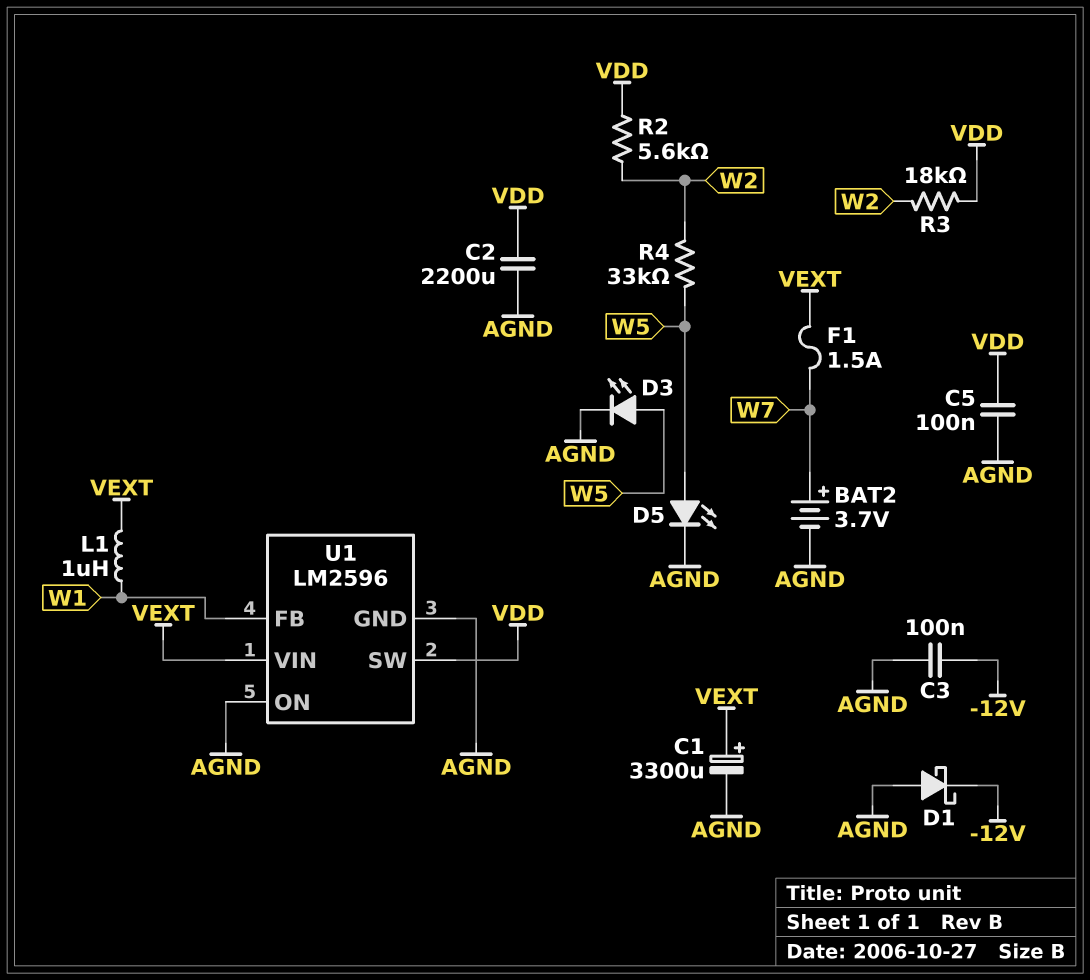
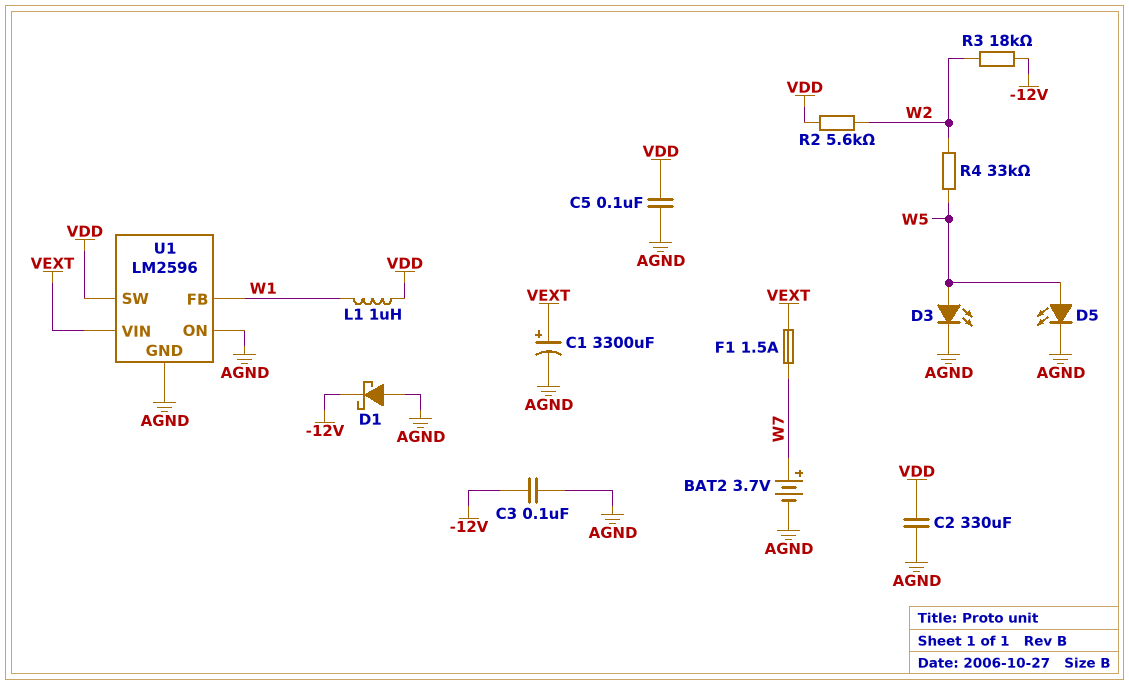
C2: 2200uF (AGND, VDD) -> 330uF (AGND, VDD)
L1: 1uH (VEXT, W1) -> 1uH (VDD, W1)
R3: 18k (VDD, W2) -> 18k (-12V, W2)

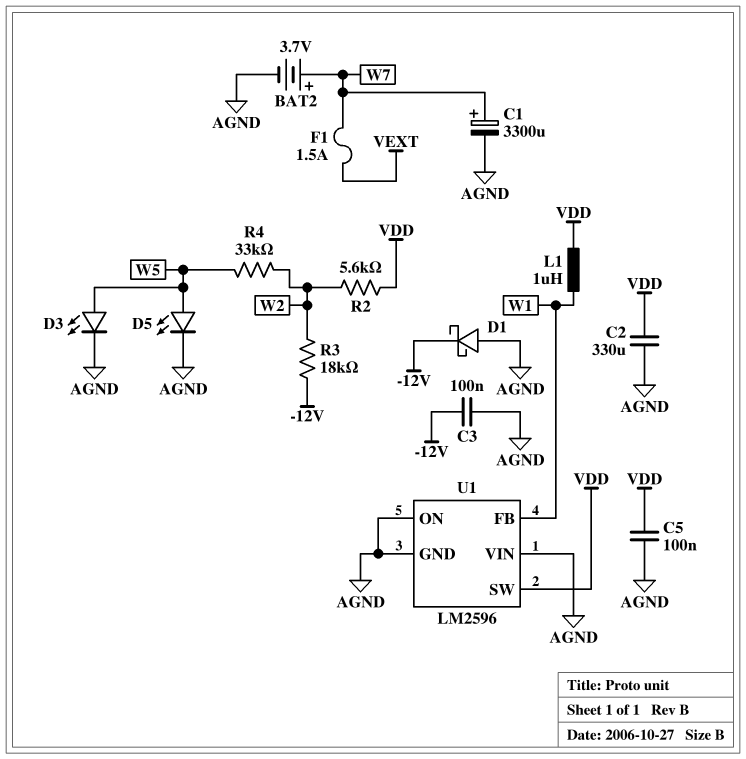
C1: 3300uF (plus VEXT, minus AGND) -> 3300uF (plus W7, minus AGND)
U1 pin VIN: VEXT -> AGND

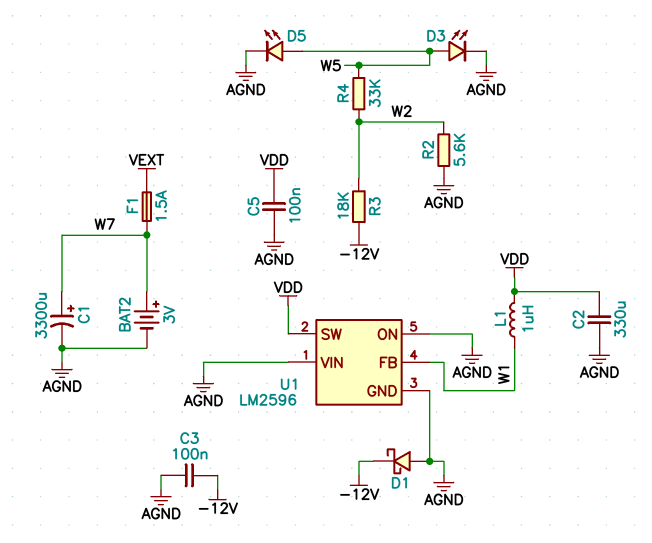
BAT2: 3.7V (plus W7, minus AGND) -> 3V (plus W7, minus AGND)
R2: 5.6k (VDD, W2) -> 5.6k (AGND, W2)

